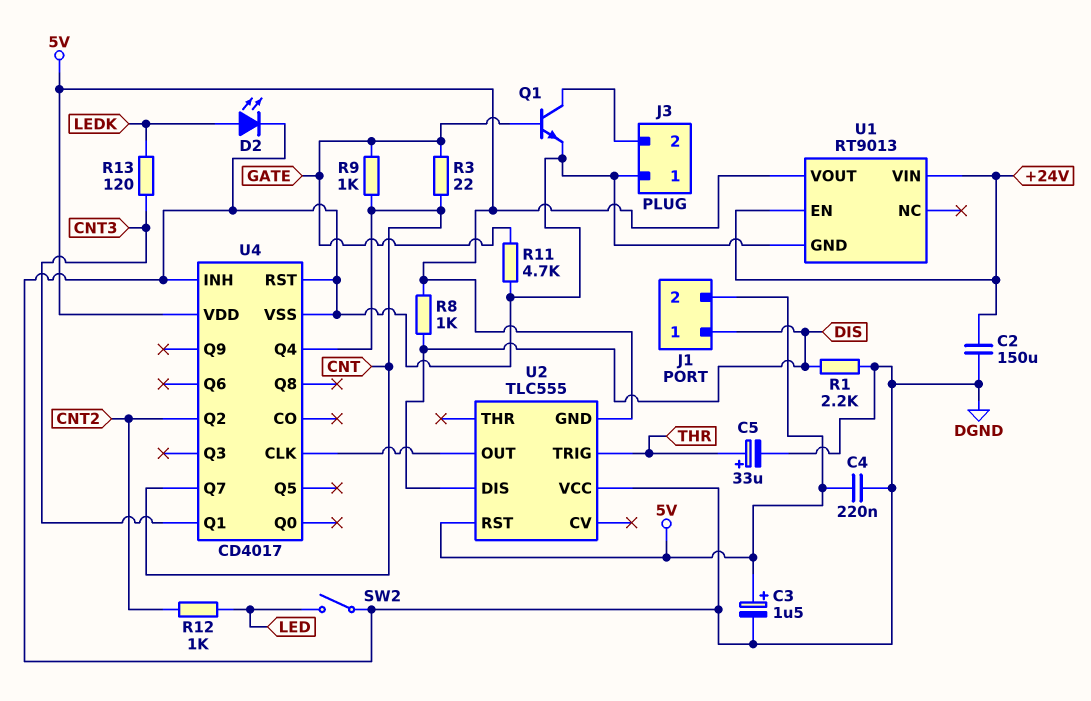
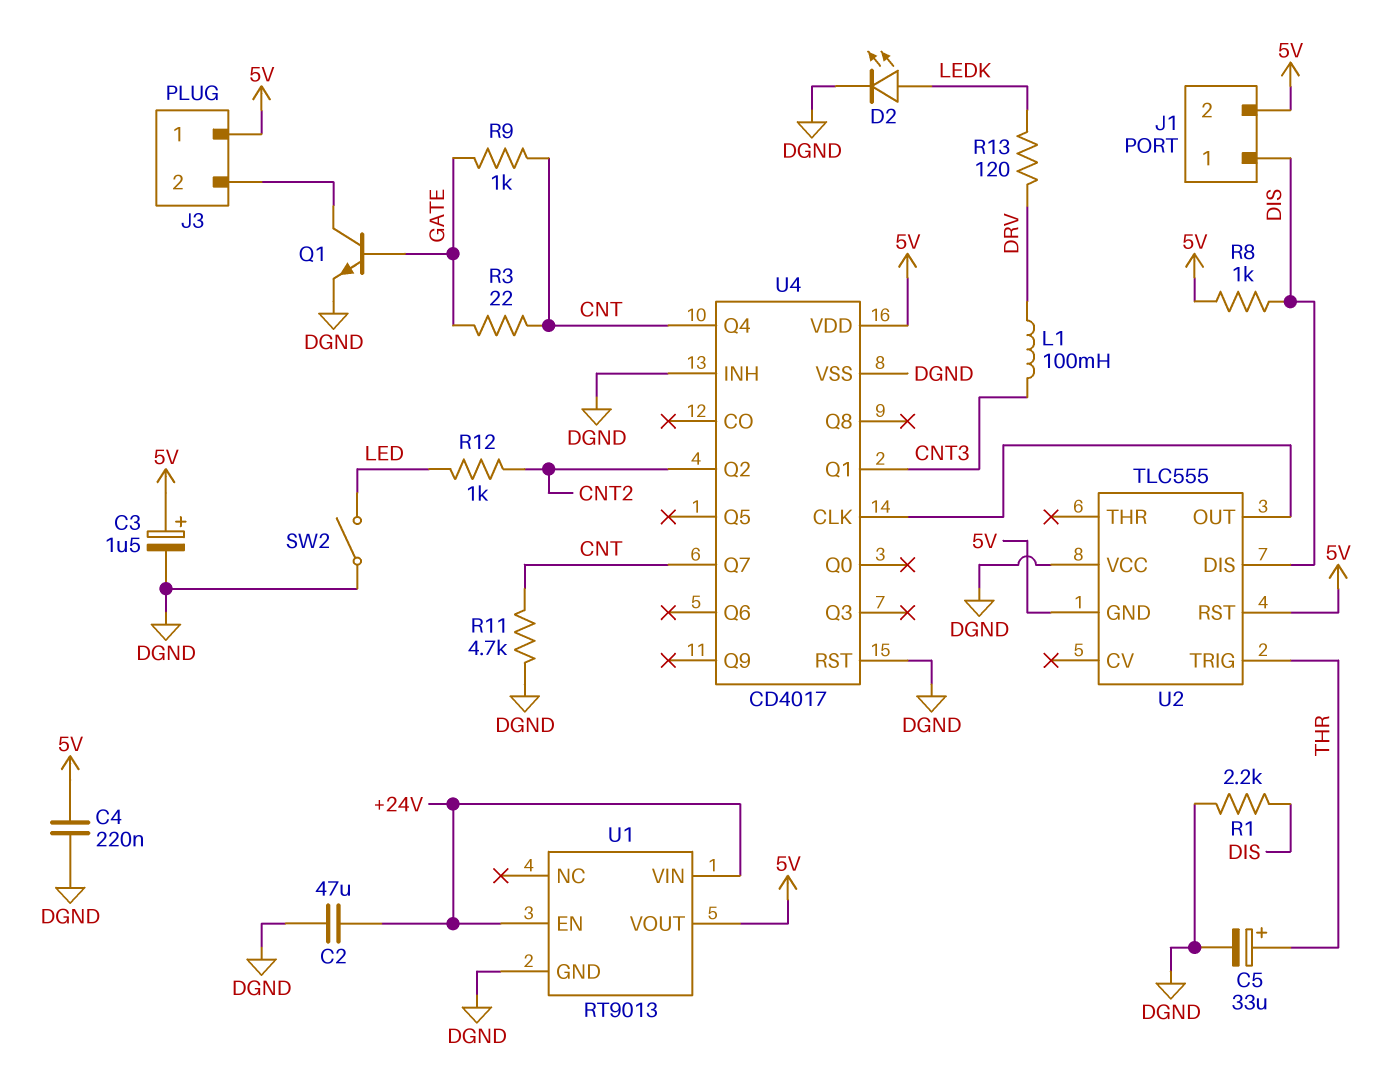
C2: 150uF (+24V, DGND) -> 47uF (+24V, DGND)
J3 pin 1: DGND -> 5V
L1: none -> 100mH (CNT3, DRV)
R11: 4.7k (DGND, GATE) -> 4.7k (CNT, DGND)
R13: 120 (CNT3, LEDK) -> 120 (DRV, LEDK)

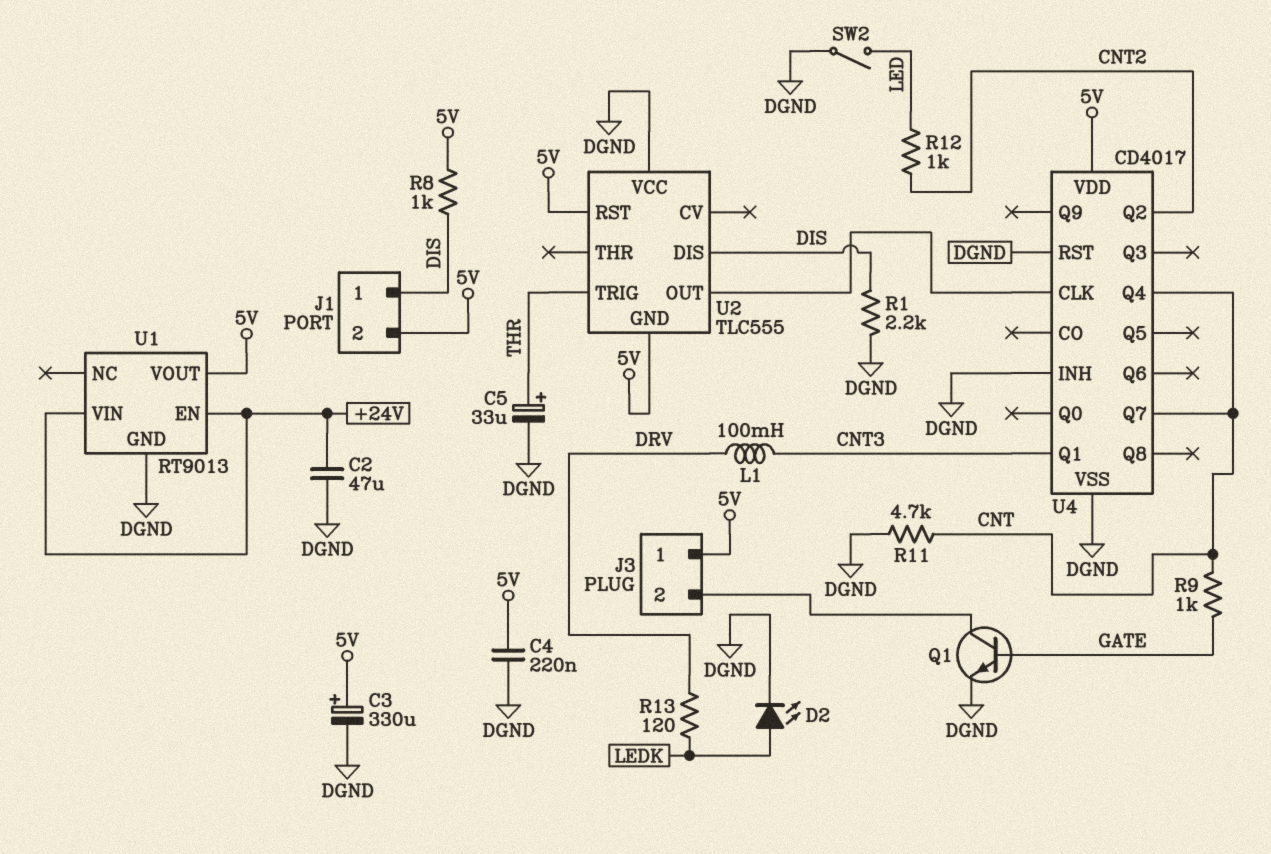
C3: 1.5uF (plus 5V, minus DGND) -> 330uF (plus 5V, minus DGND)
R3: 22 (CNT, GATE) -> none

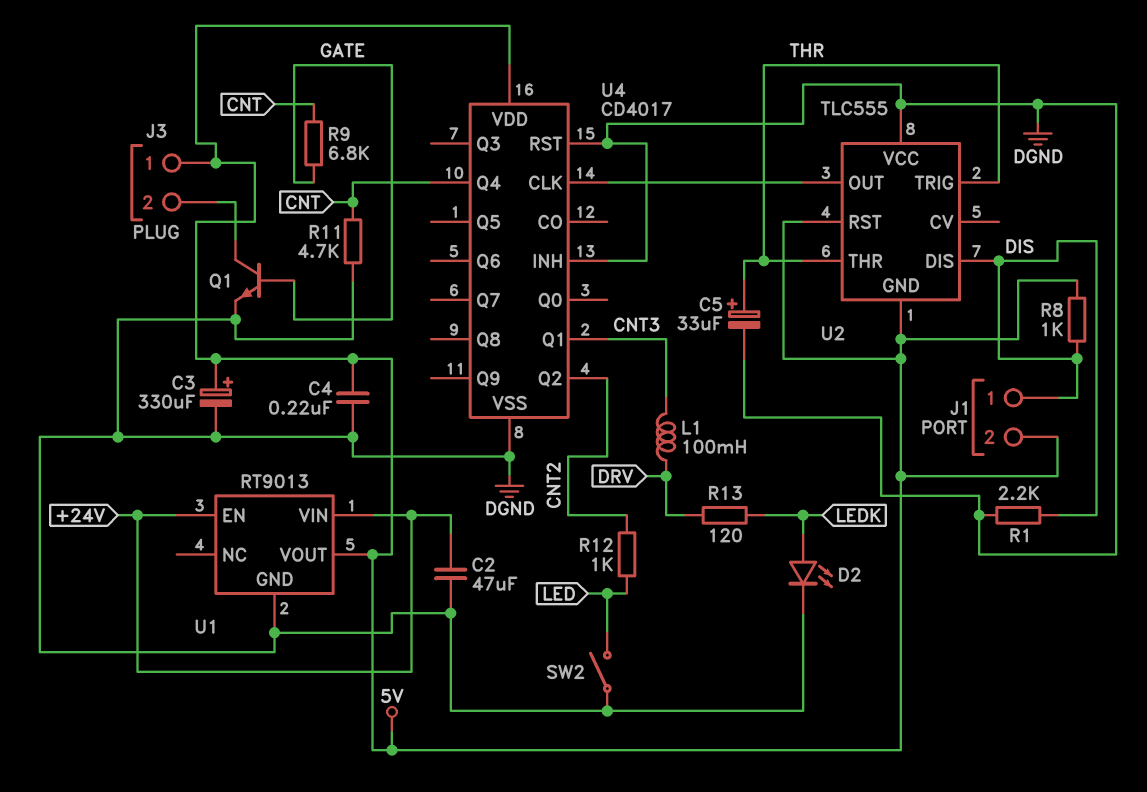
R9: 1k (CNT, GATE) -> 6.8k (CNT, GATE)
U2 pin THR: none -> THR
U4 pin Q7: CNT -> none

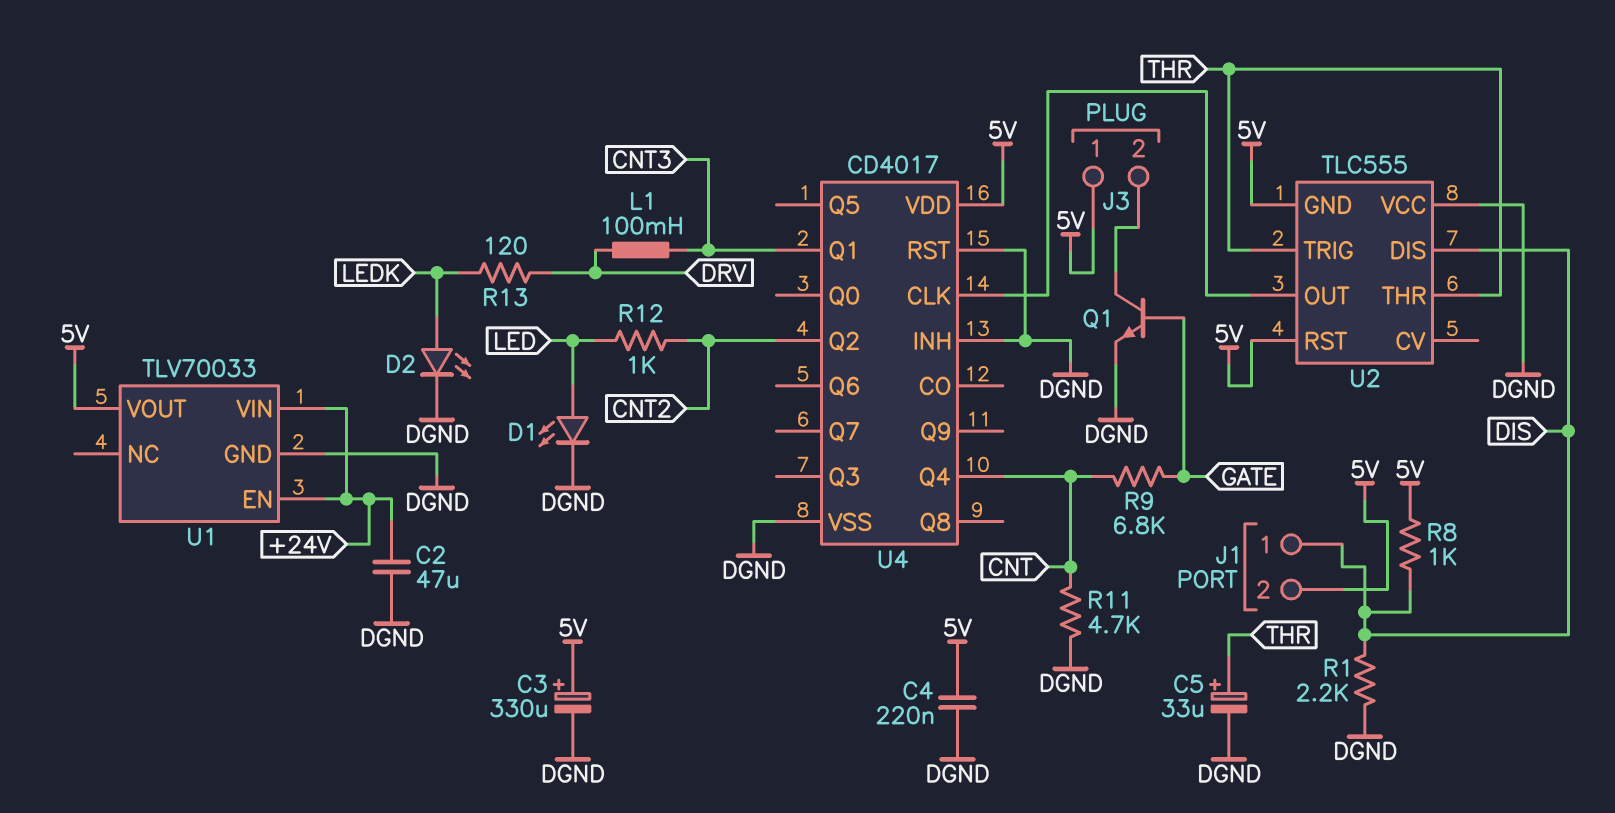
D1: none -> LED (A LED, K DGND)
SW2: switch (DGND, LED) -> none
U1: RT9013 -> TLV70033

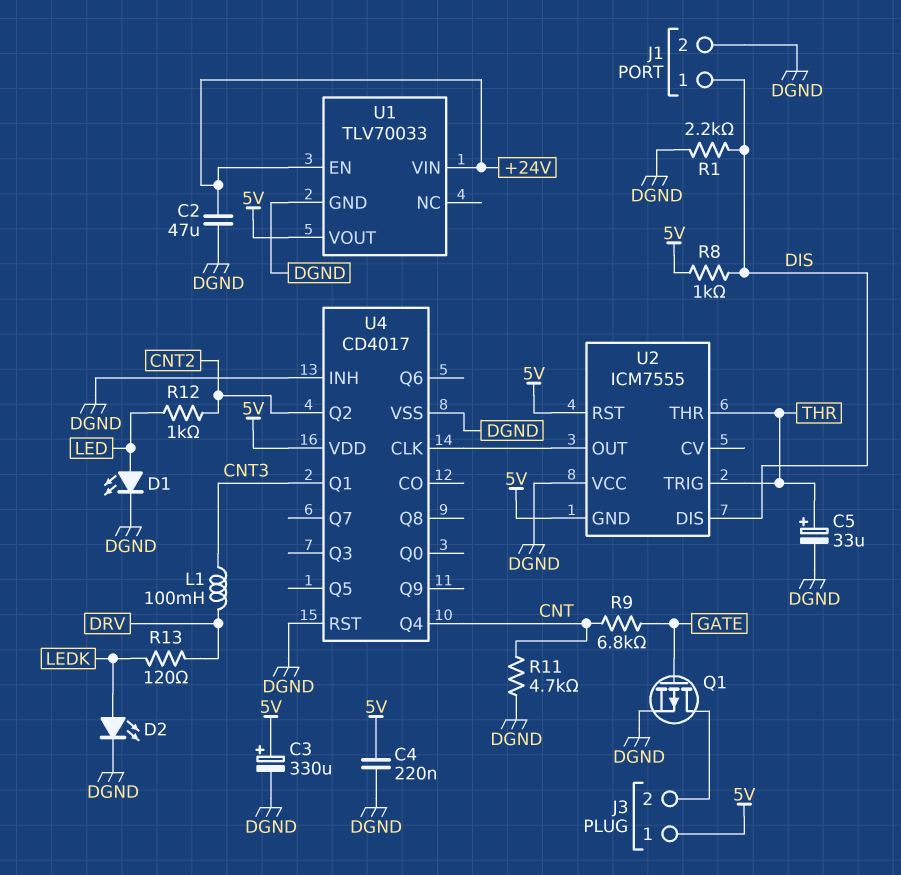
J1 pin 2: 5V -> DGND
Q1: NPN (B GATE, C J3/2, E DGND) -> PMOS (G GATE, D J3/2, S DGND)
U2: TLC555 -> ICM7555

